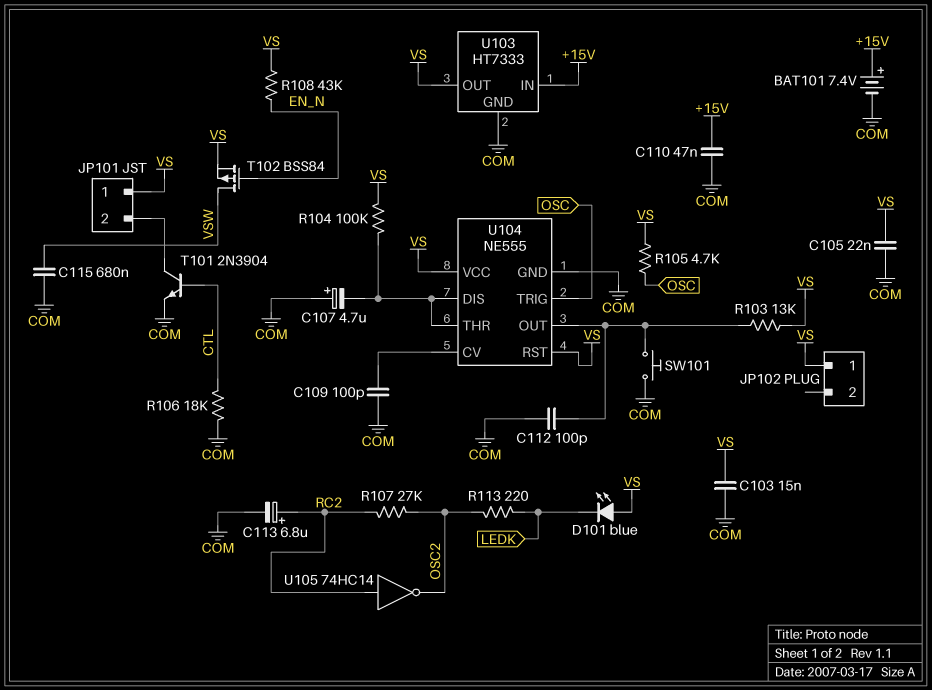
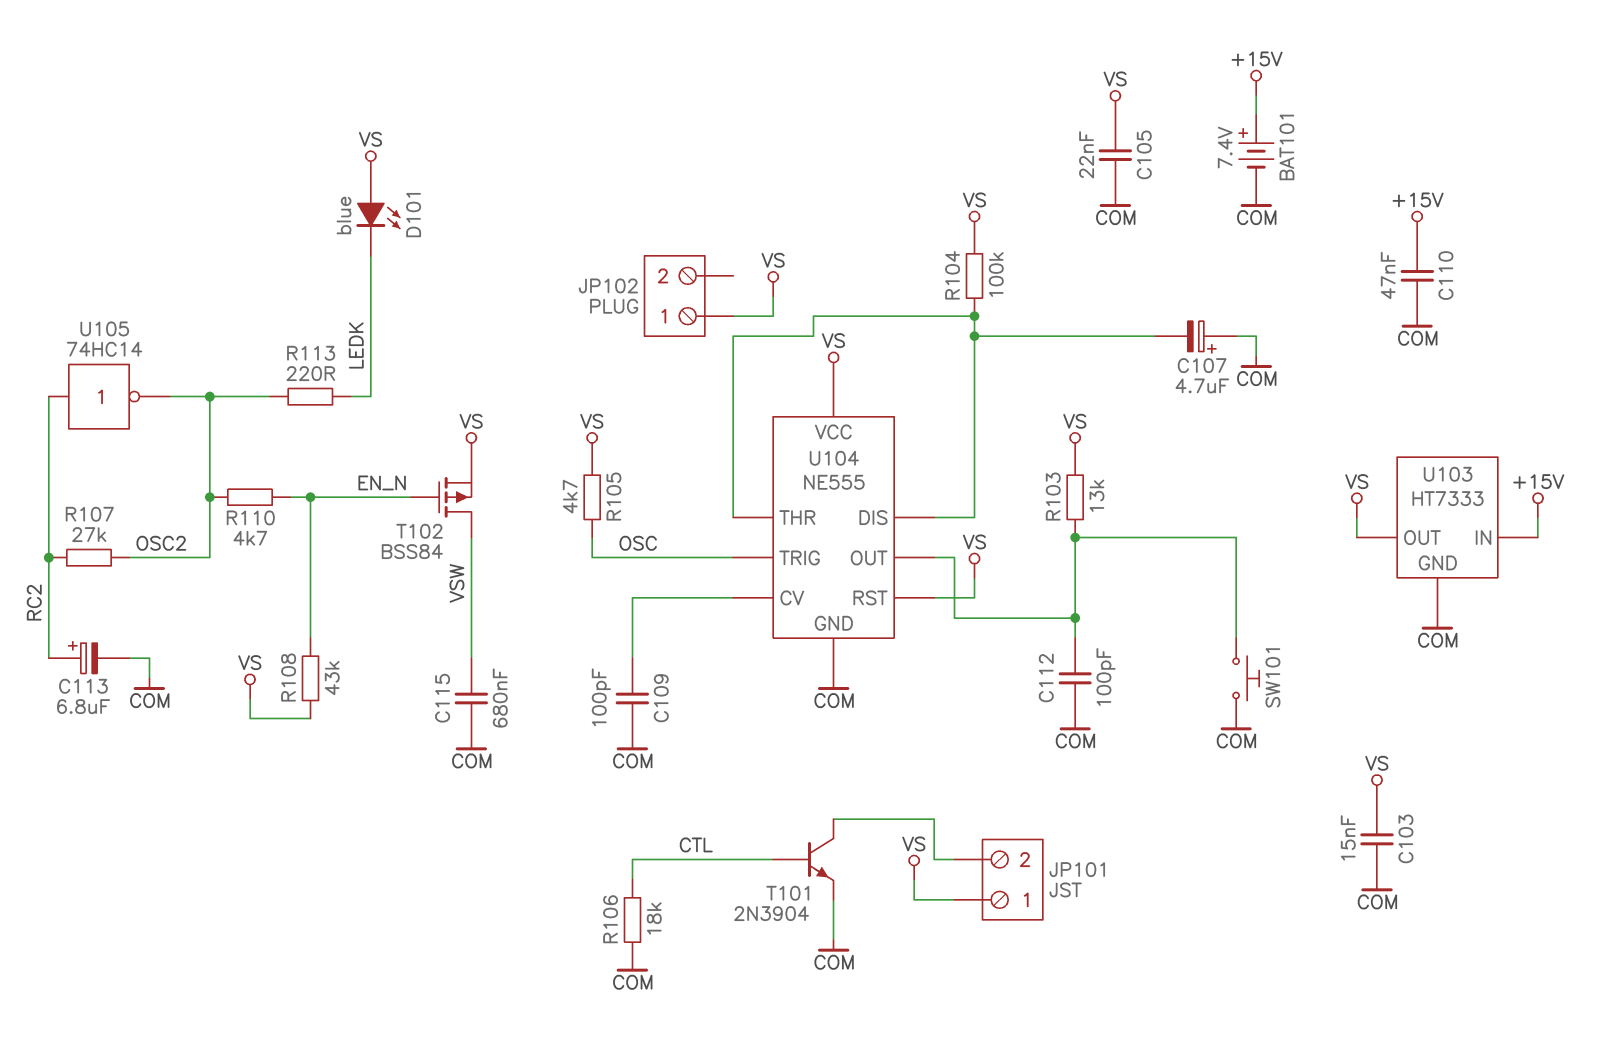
R110: none -> 4.7k (EN_N, OSC2)

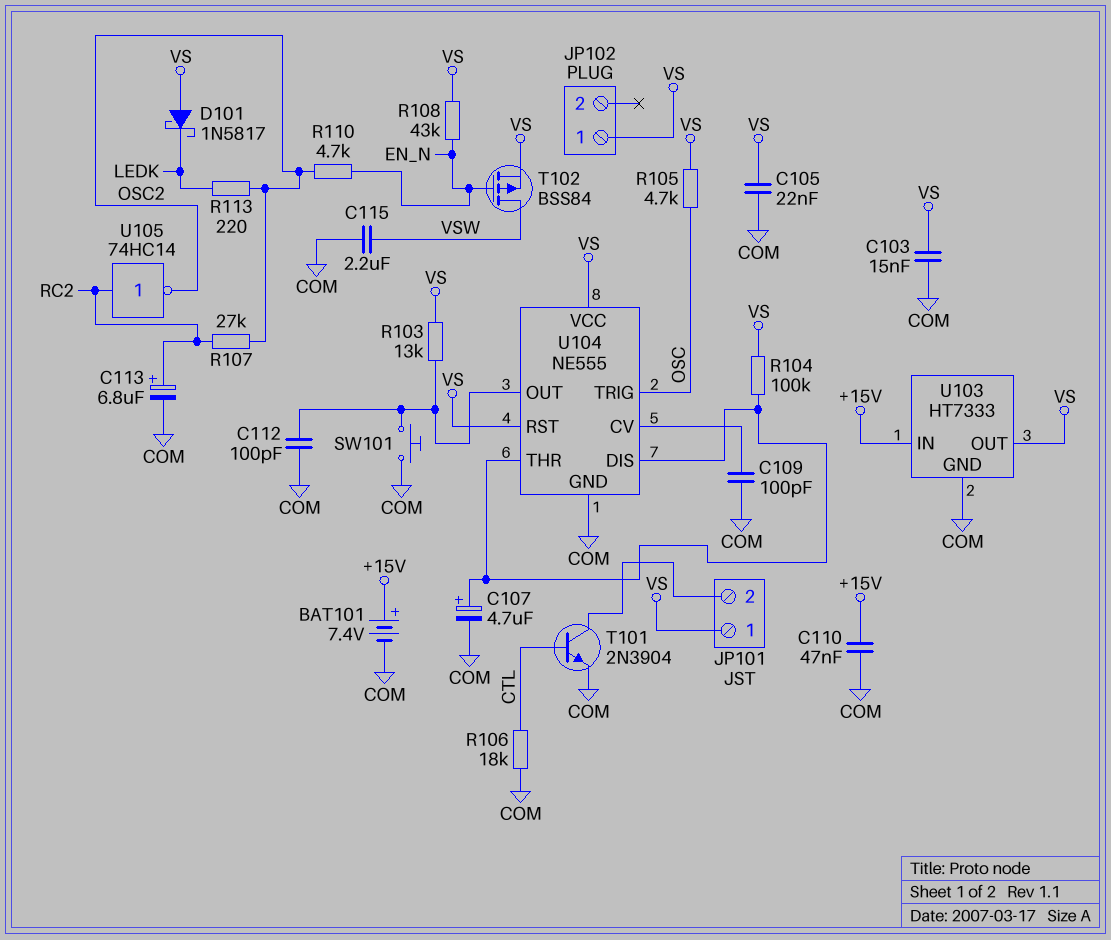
C107: 4.7uF (plus COM, minus U104/DIS) -> 4.7uF (plus U104/DIS, minus COM)
C115: 680nF (COM, VSW) -> 2.2uF (COM, VSW)
D101: LED blue (A VS, K LEDK) -> schottky 1N5817 (A VS, K LEDK)

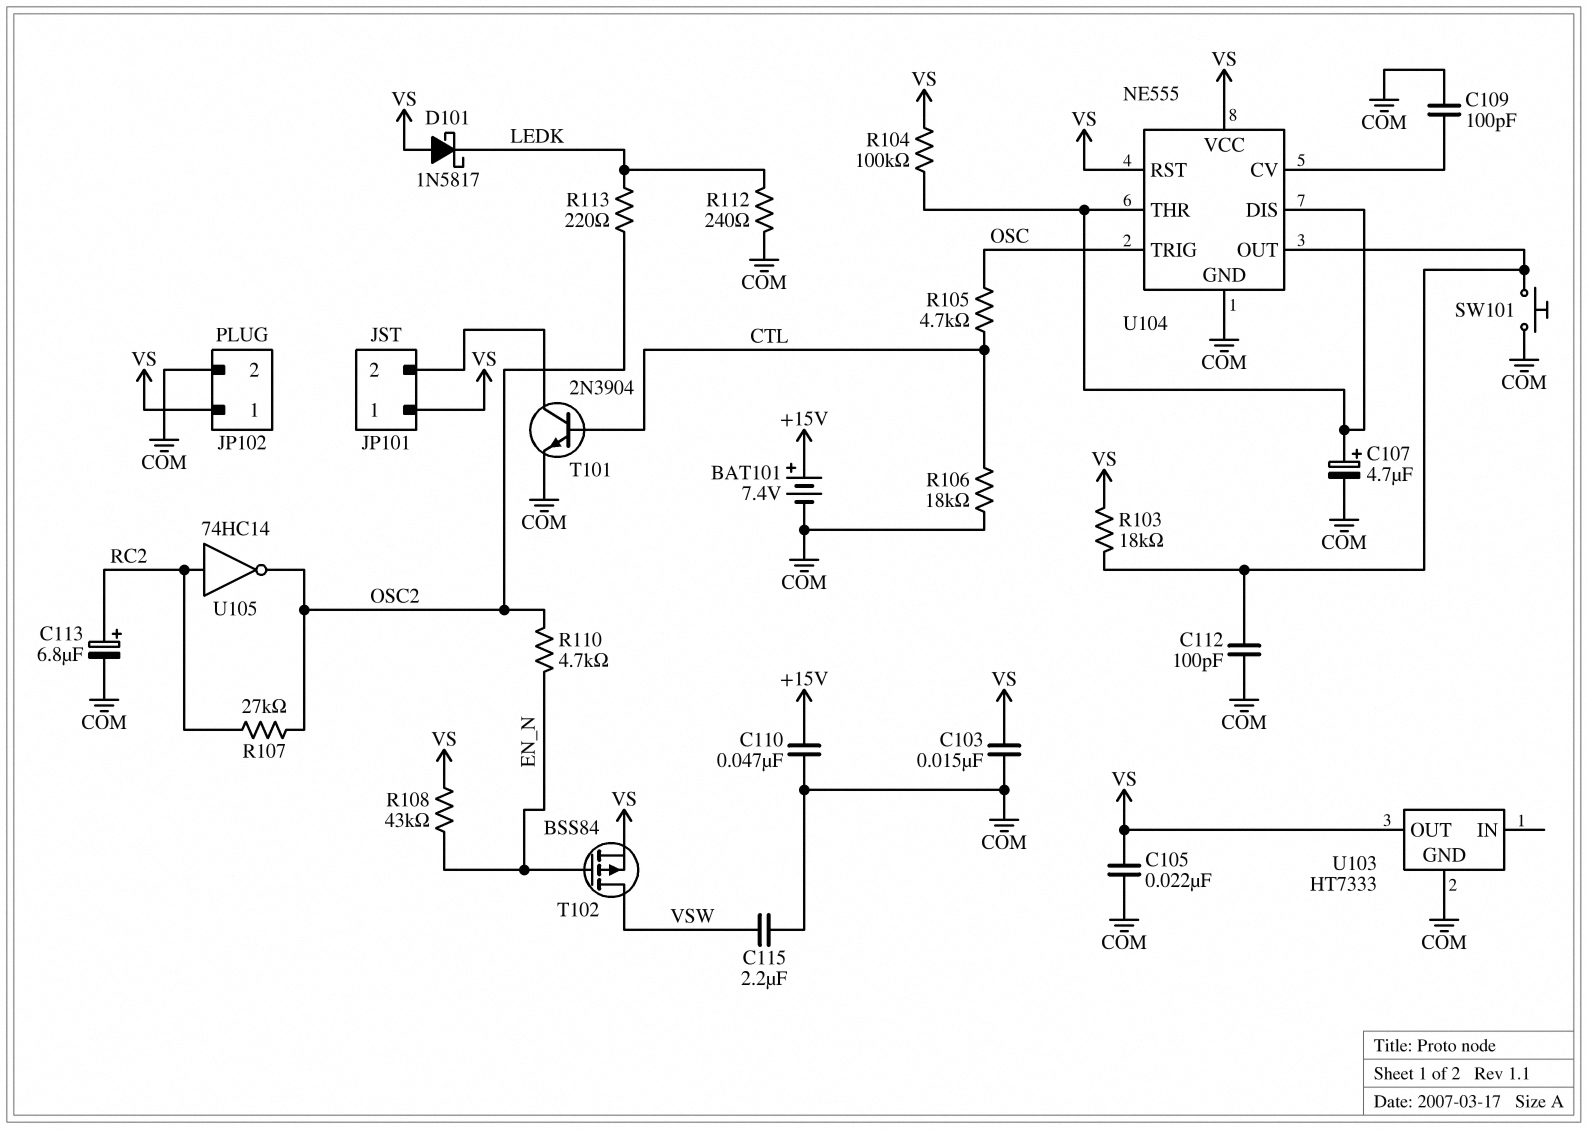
JP102 pin 2: none -> COM
R103: 13k (U104/OUT, VS) -> 18k (U104/OUT, VS)
R105: 4.7k (OSC, VS) -> 4.7k (CTL, OSC)
R112: none -> 240 (COM, LEDK)
U103 pin IN: +15V -> none

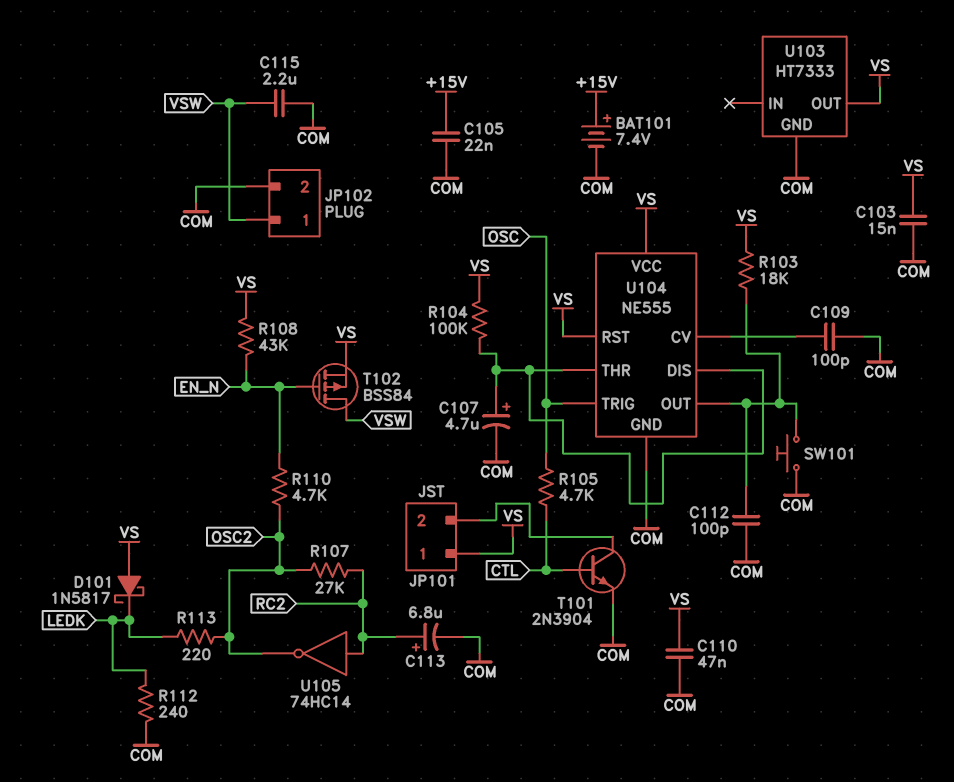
C105: 22nF (COM, VS) -> 22nF (+15V, COM)
C110: 47nF (+15V, COM) -> 47nF (COM, VS)
JP102 pin 1: VS -> VSW
R106: 18k (COM, CTL) -> none

